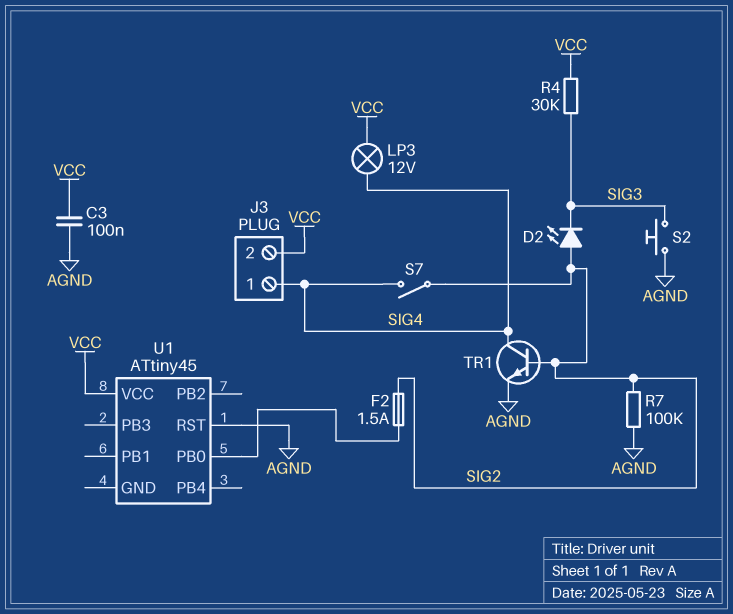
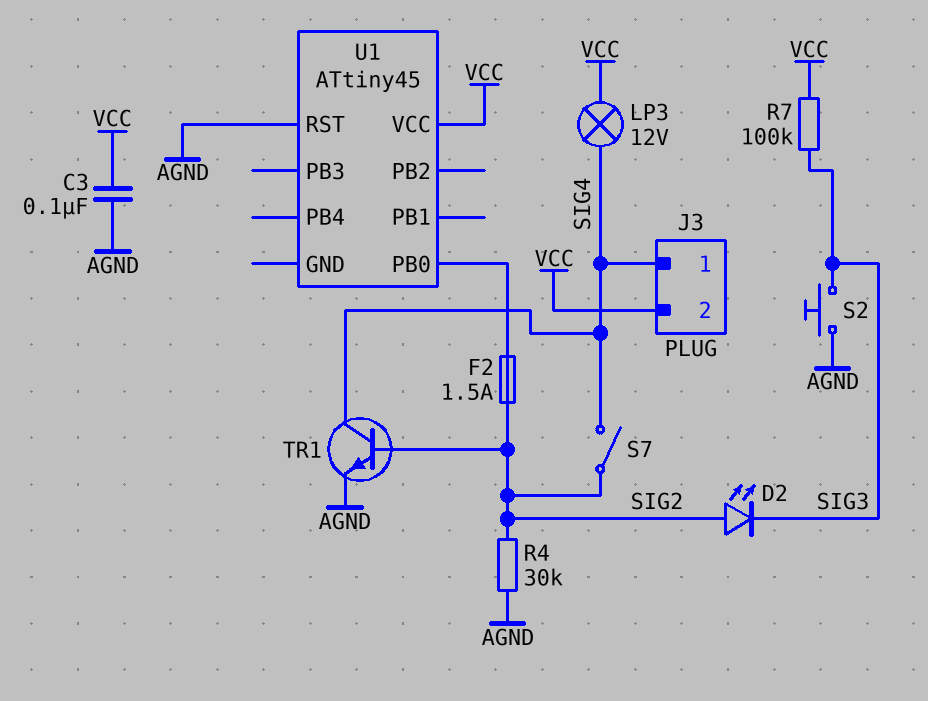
R4: 30k (SIG3, VCC) -> 30k (AGND, SIG2)
R7: 100k (AGND, SIG2) -> 100k (SIG3, VCC)

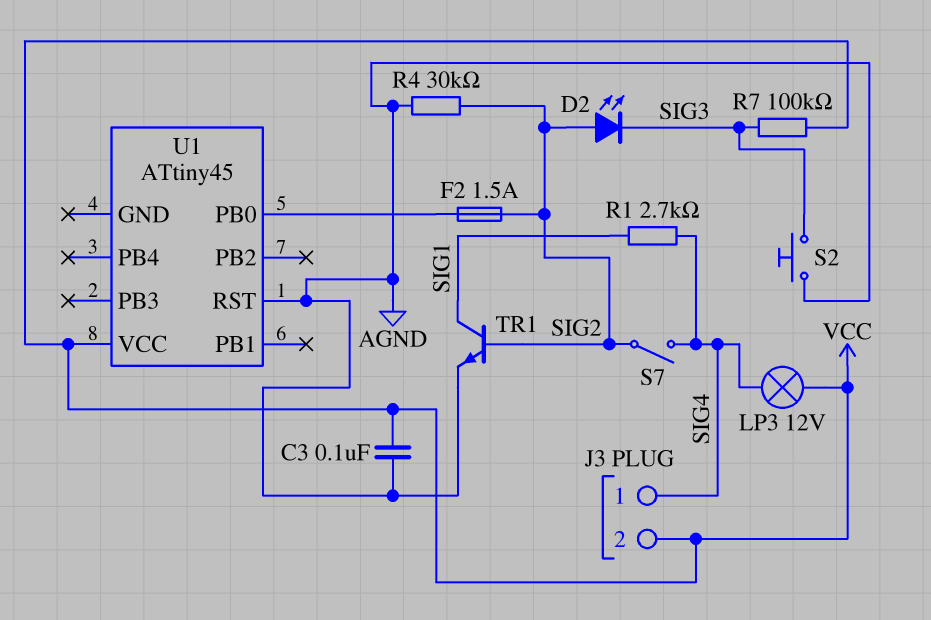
R1: none -> 2.7k (SIG1, SIG4)
TR1: NPN (B SIG2, C SIG4, E AGND) -> NPN (B SIG2, C SIG1, E AGND)

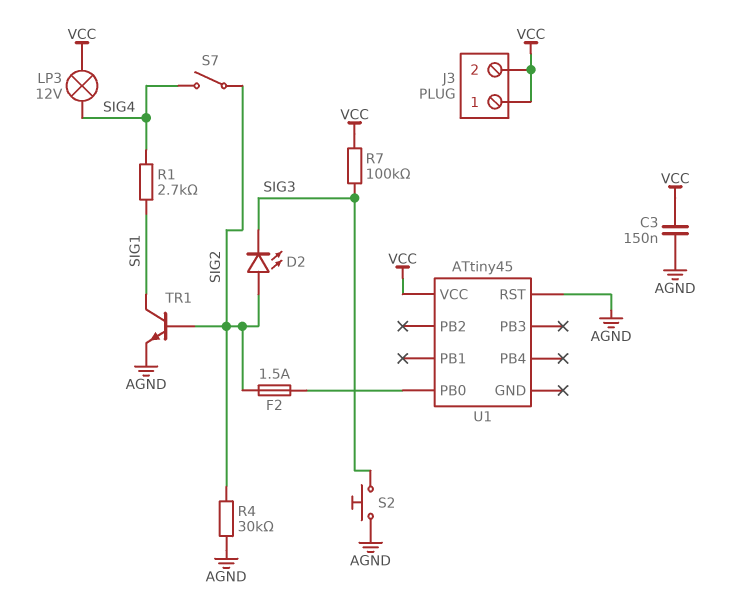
C3: 100nF (AGND, VCC) -> 150nF (AGND, VCC)
J3 pin 1: SIG4 -> VCC

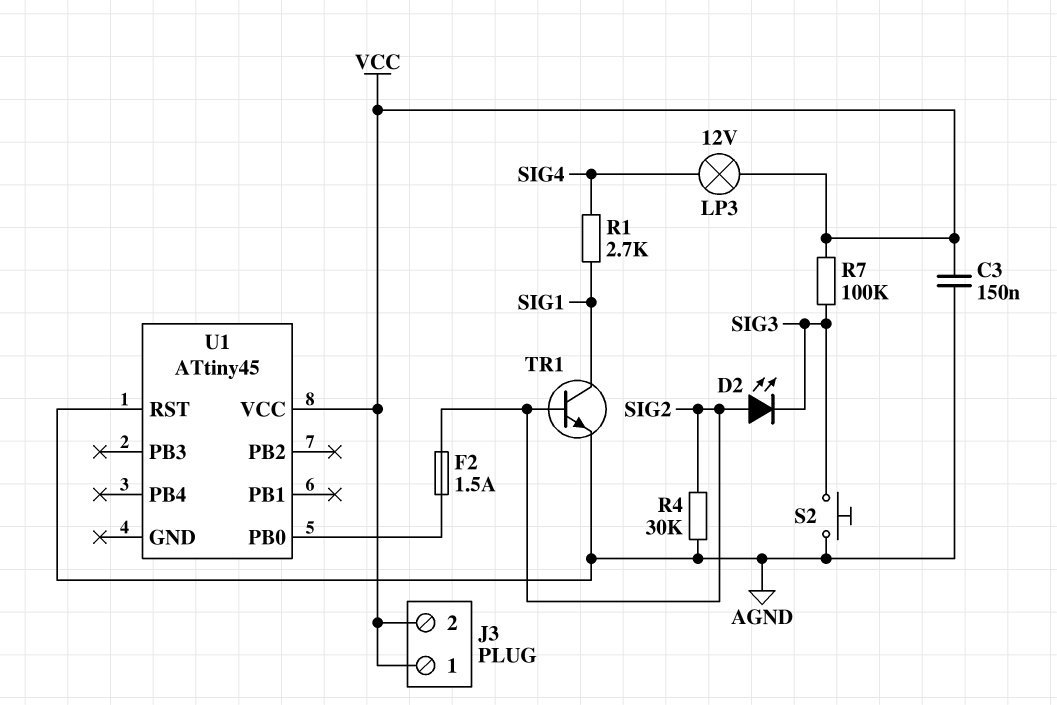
S7: switch (SIG2, SIG4) -> none

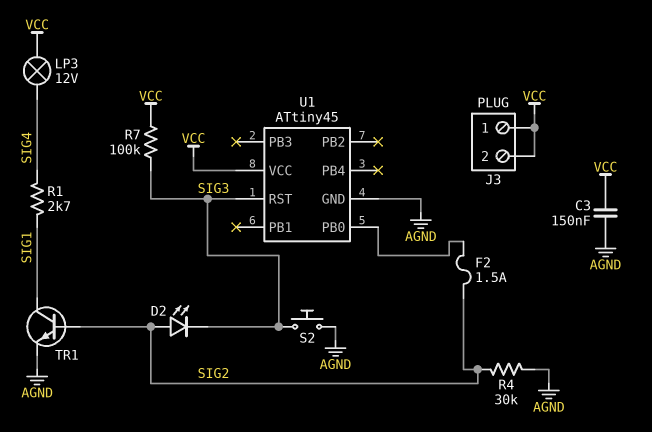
U1 pin GND: none -> AGND
U1 pin RST: AGND -> SIG3

